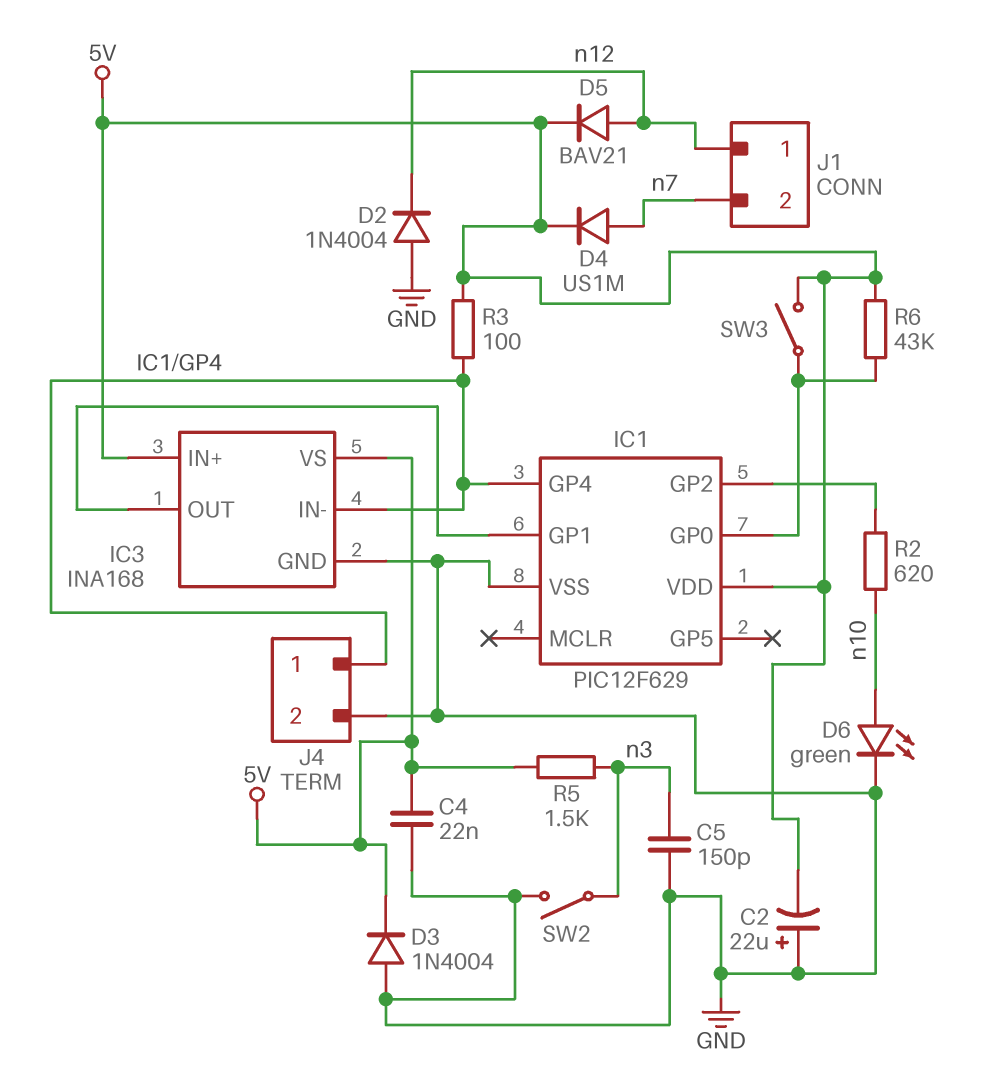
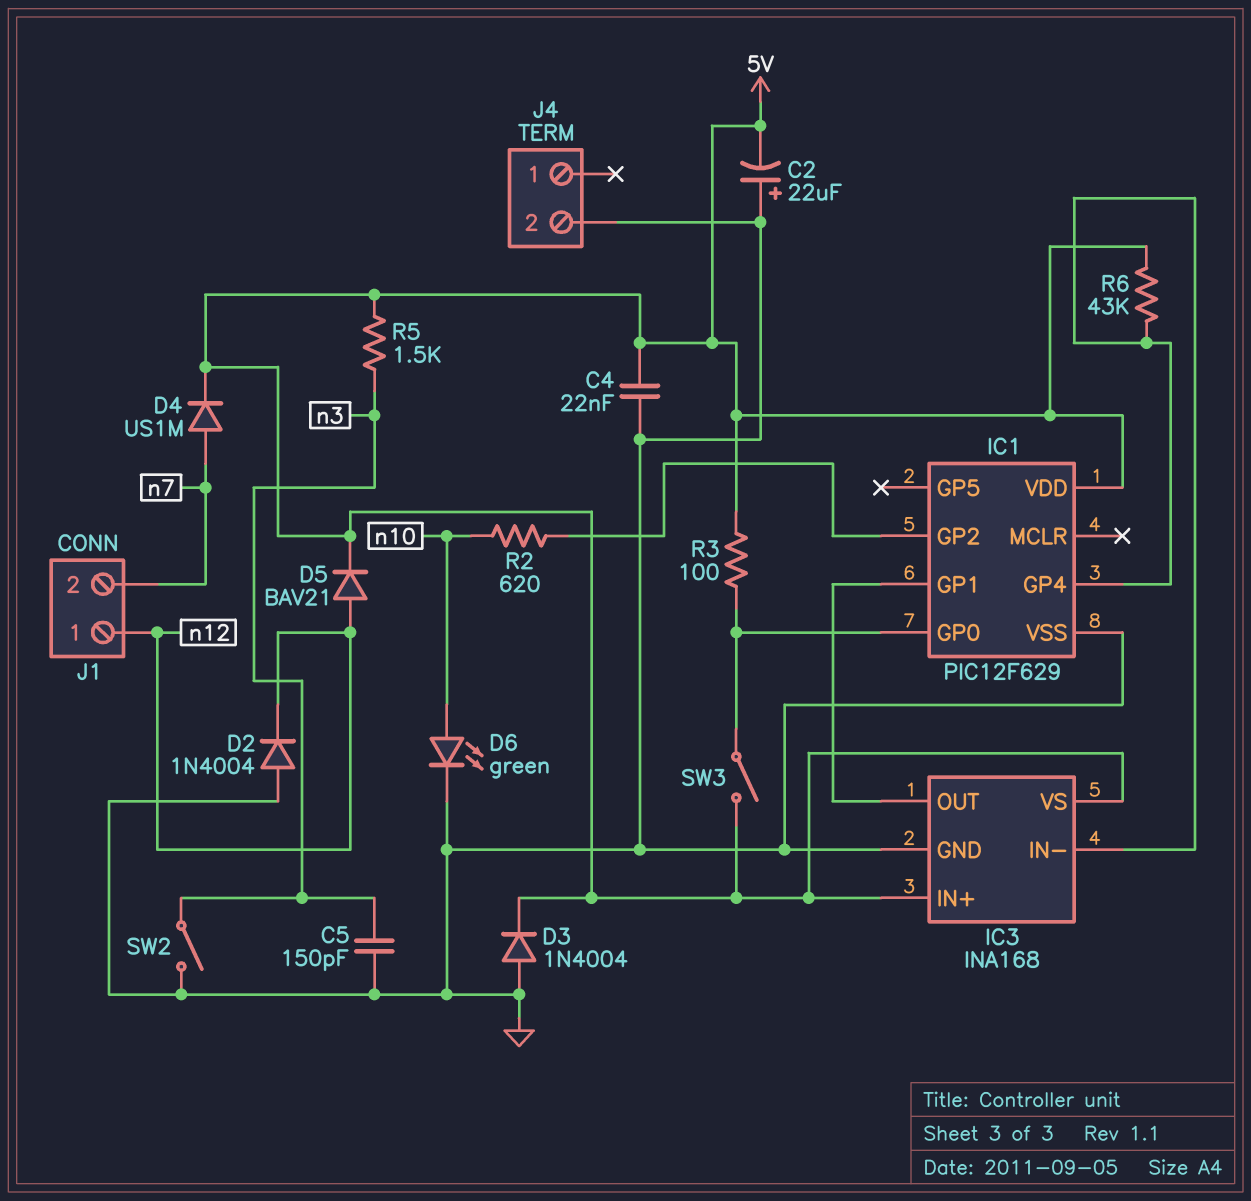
J4 pin 1: IC1/GP4 -> none
R3: 100 (5V, IC1/GP4) -> 100 (5V, IC1/GP0)
R6: 43k (5V, IC1/GP0) -> 43k (5V, IC1/GP4)

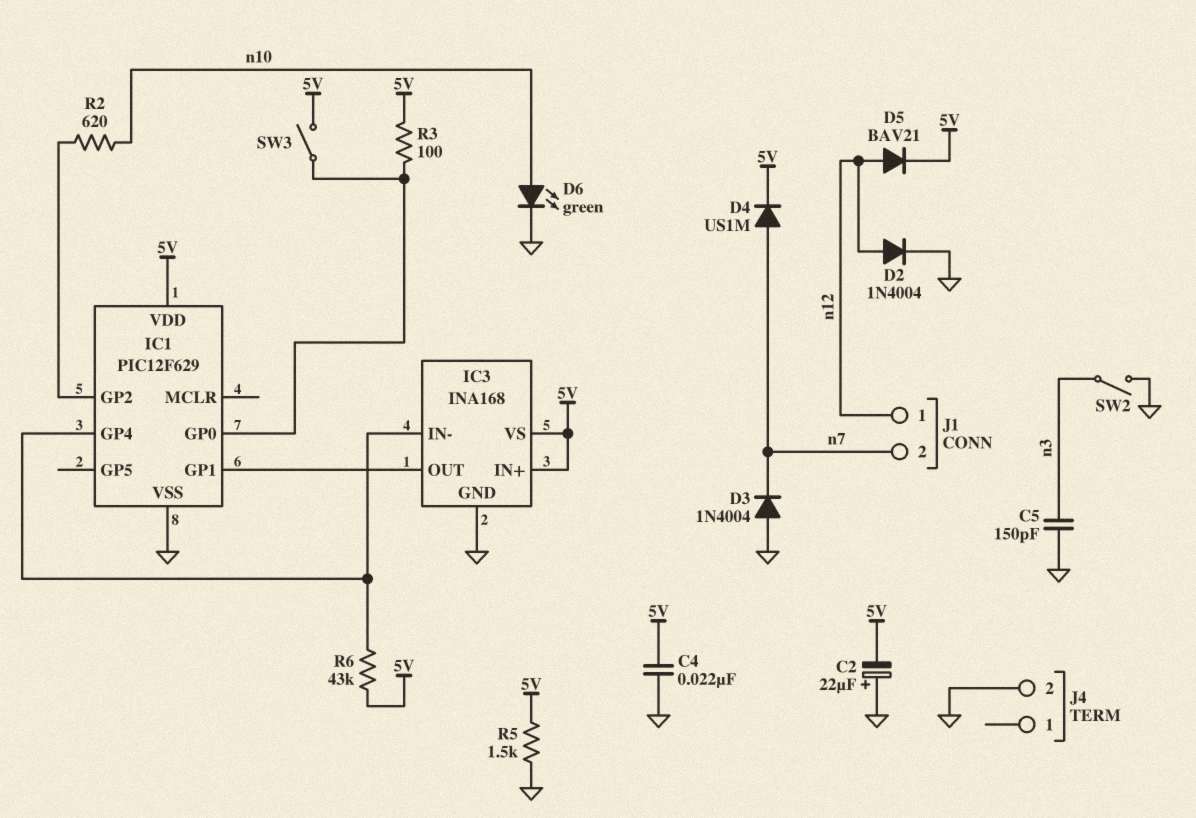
D2: diode 1N4004 (A GND, K n12) -> diode 1N4004 (A n12, K GND)
D3: diode 1N4004 (A GND, K 5V) -> diode 1N4004 (A GND, K n7)
R5: 1.5k (5V, n3) -> 1.5k (5V, GND)

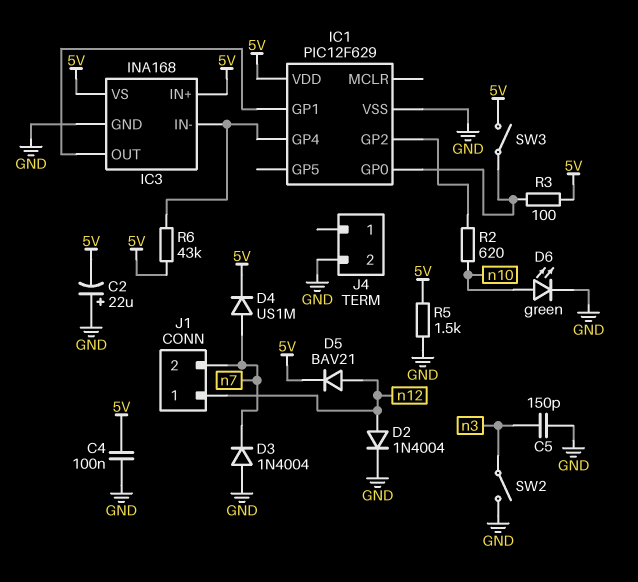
C4: 22nF (5V, GND) -> 100nF (5V, GND)

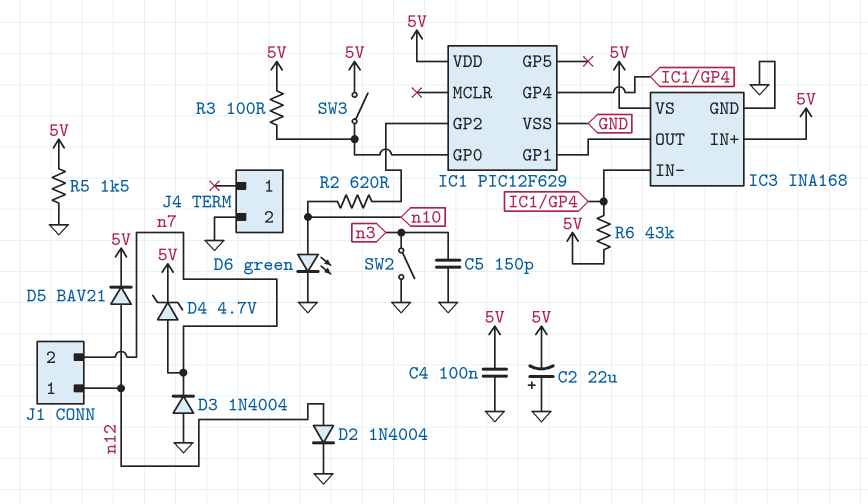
D4: diode US1M (A n7, K 5V) -> zener 4.7V (A n7, K 5V)

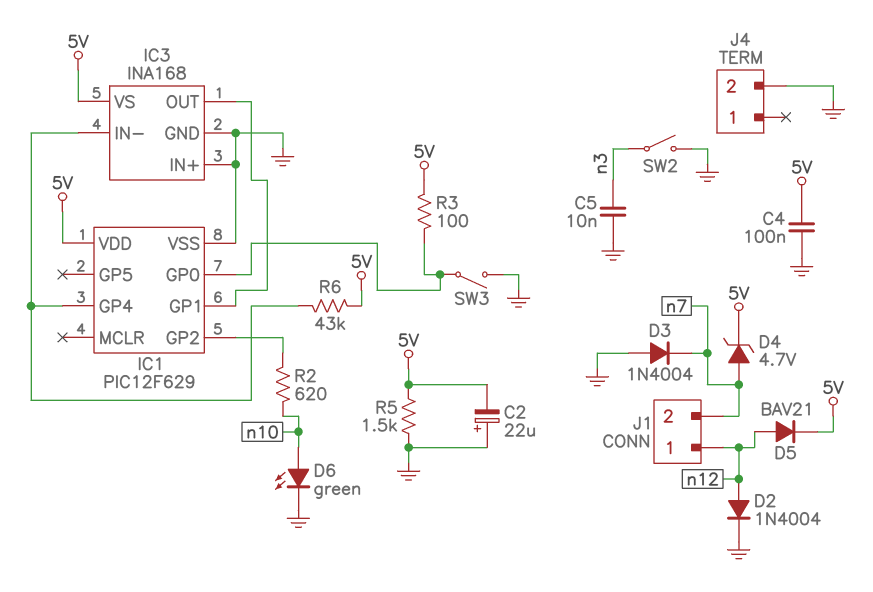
C5: 150pF (GND, n3) -> 10nF (GND, n3)
IC3 pin IN+: 5V -> GND
SW3: switch (5V, IC1/GP0) -> switch (GND, IC1/GP0)

